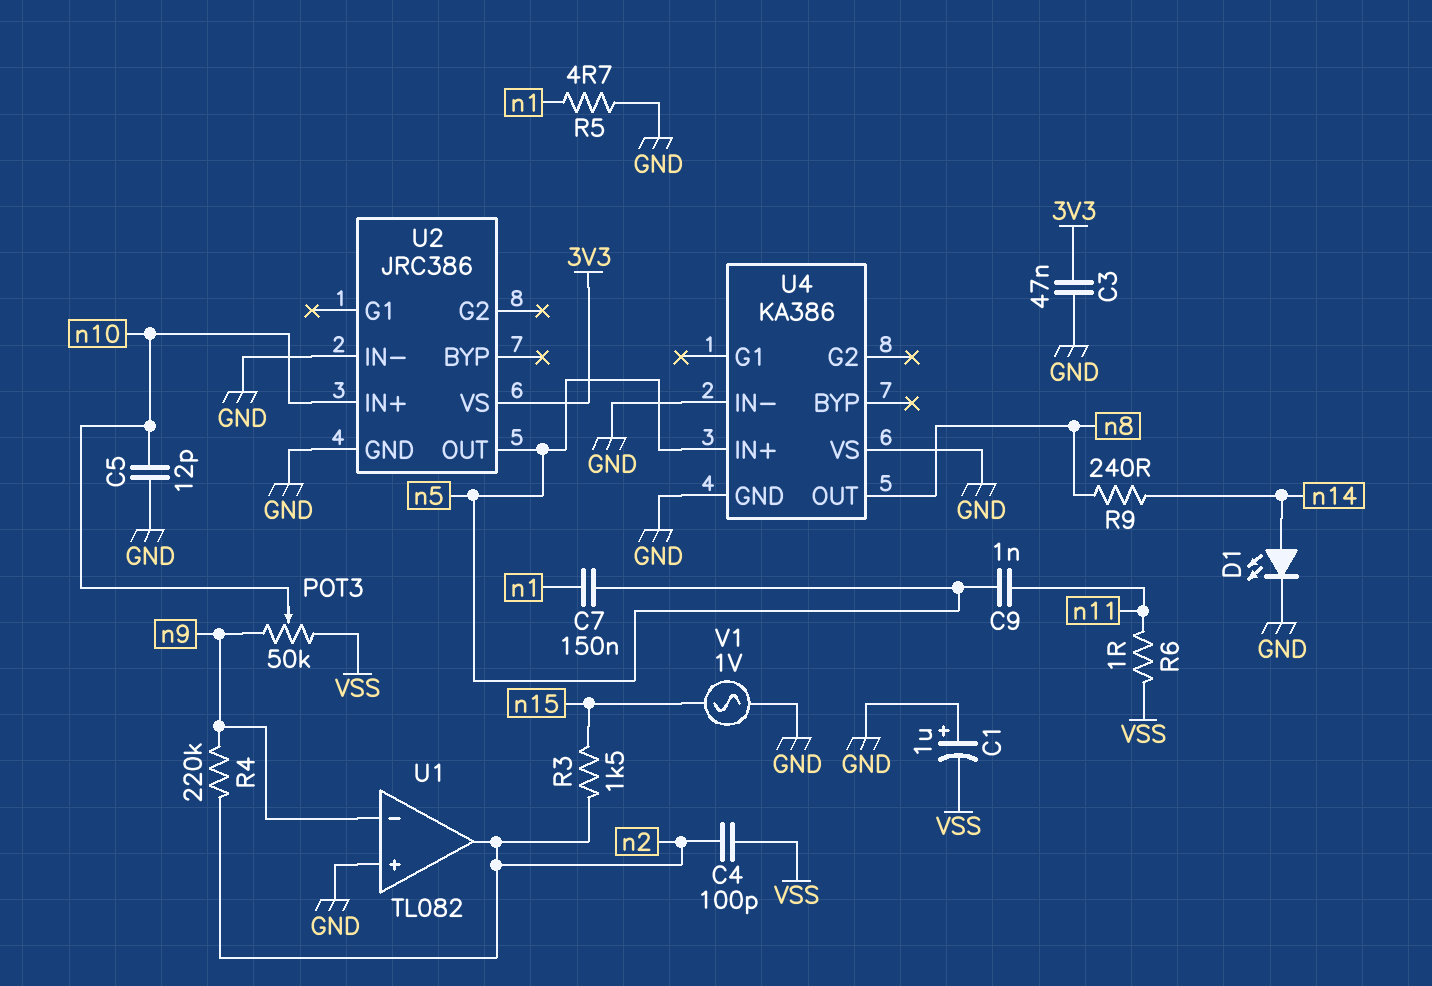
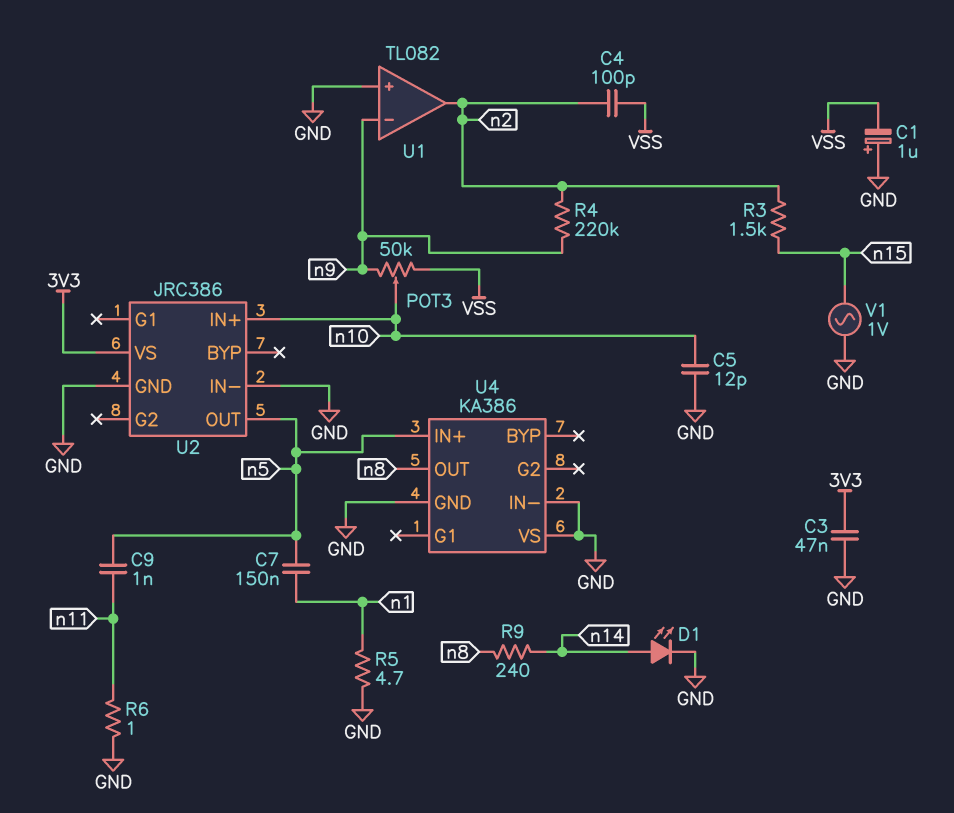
R6: 1 (VSS, n11) -> 1 (GND, n11)

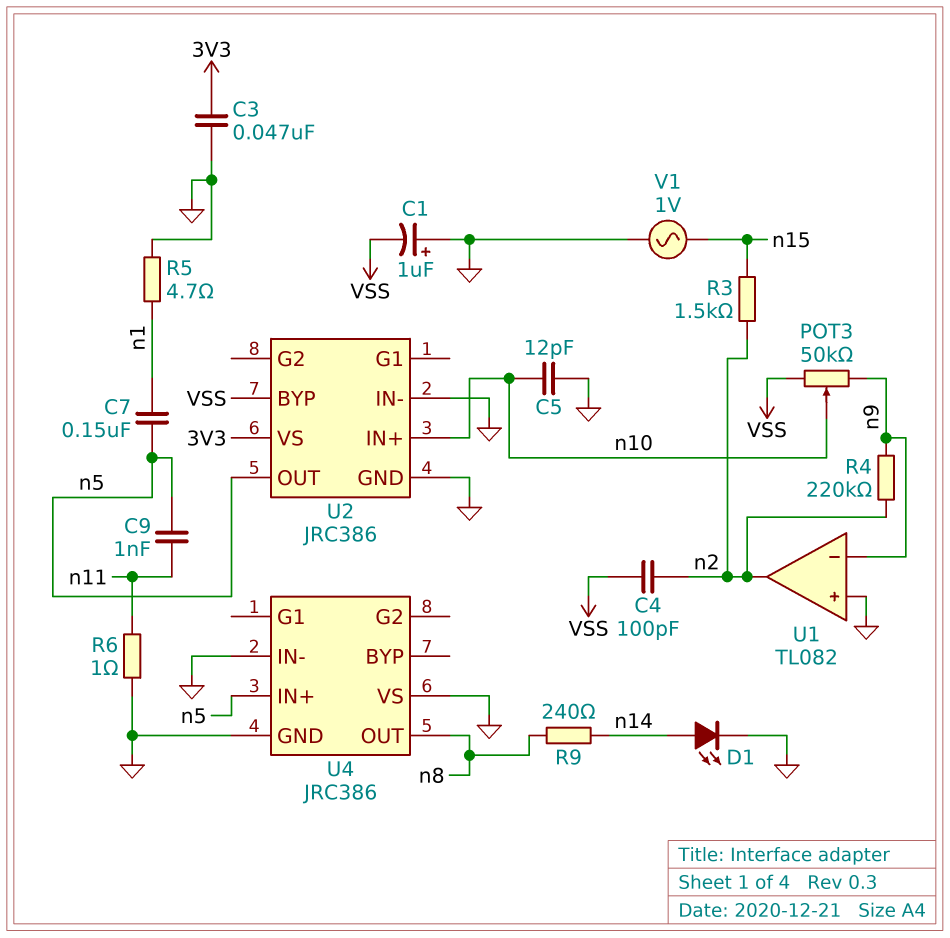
U2 pin BYP: none -> VSS
U4: KA386 -> JRC386

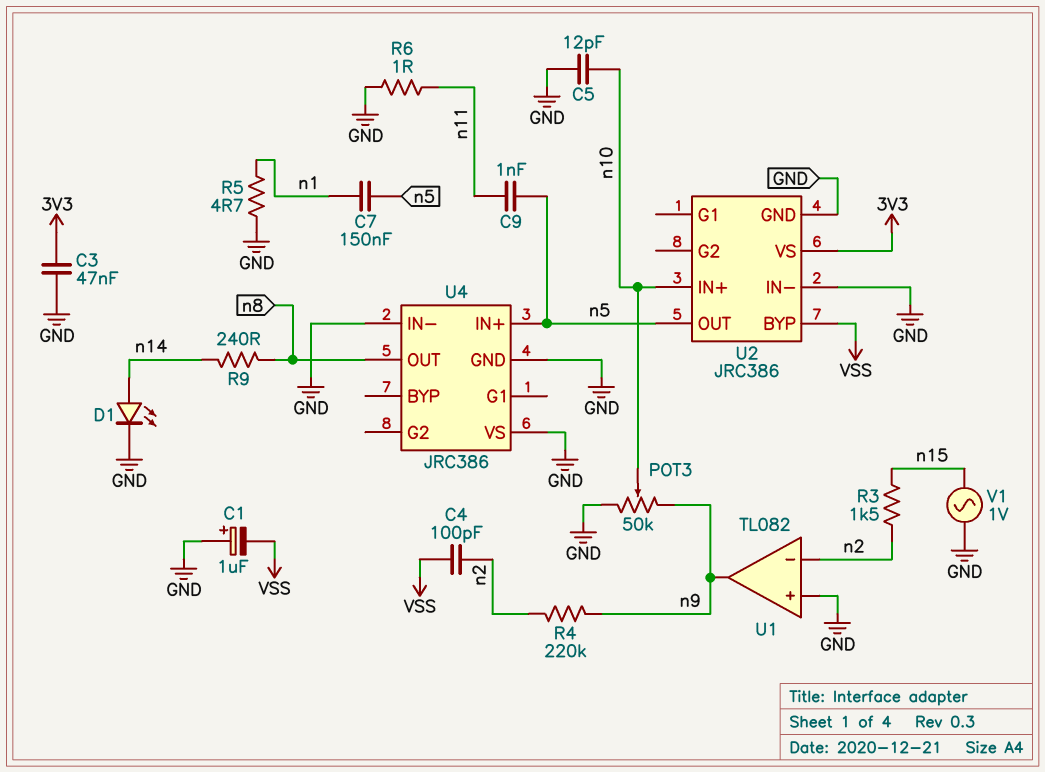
POT3: 50k (VSS, n9, wiper n10) -> 50k (GND, n9, wiper n10)
U1 pin in-: n9 -> n2
U1 pin out: n2 -> n9

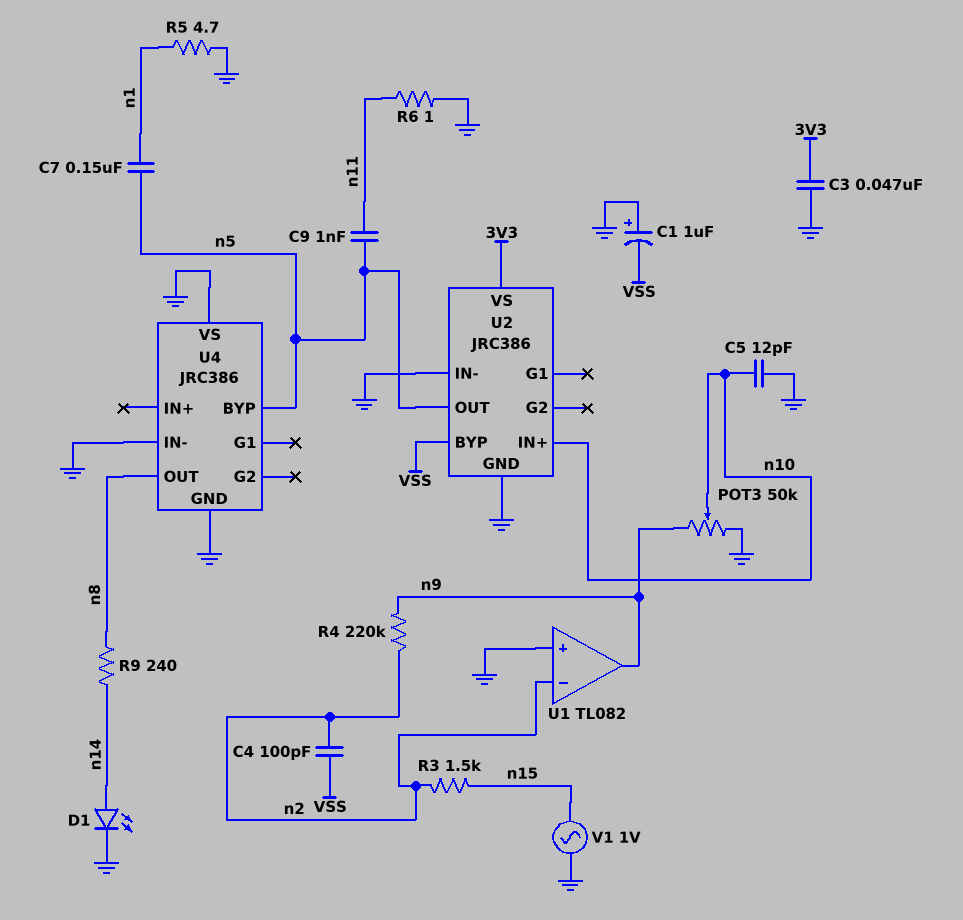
U4 pin BYP: none -> n5
U4 pin IN+: n5 -> none

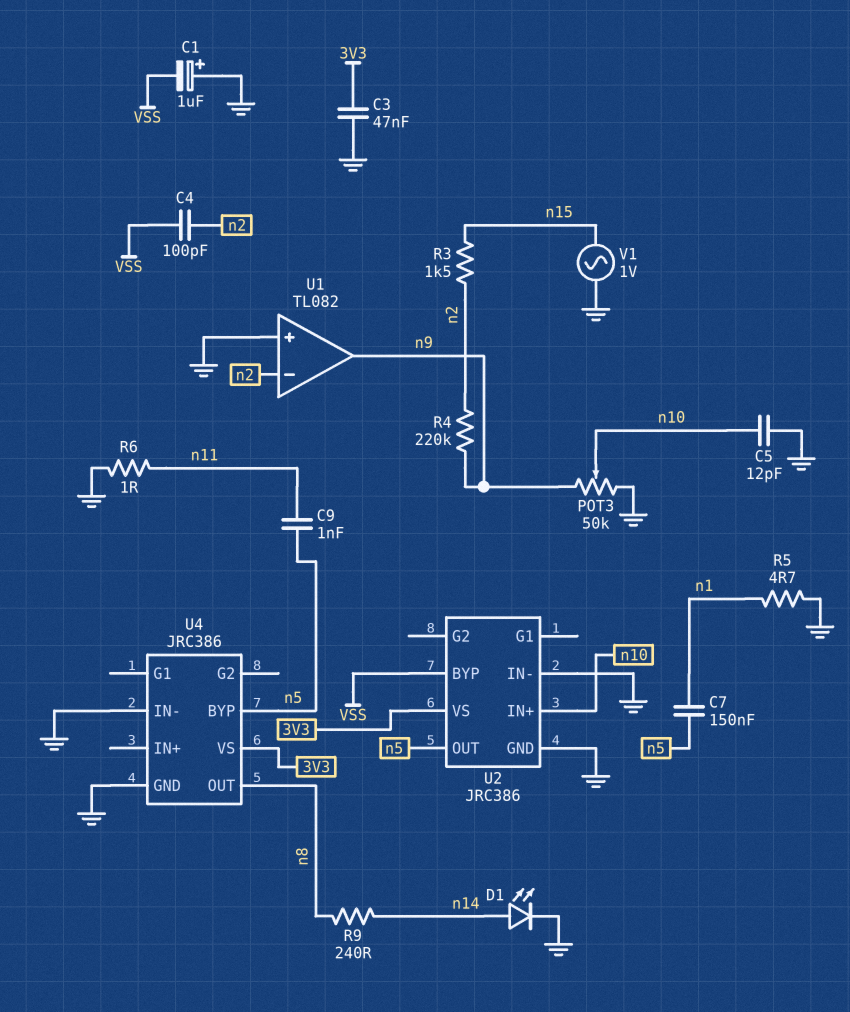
U4 pin VS: GND -> 3V3

